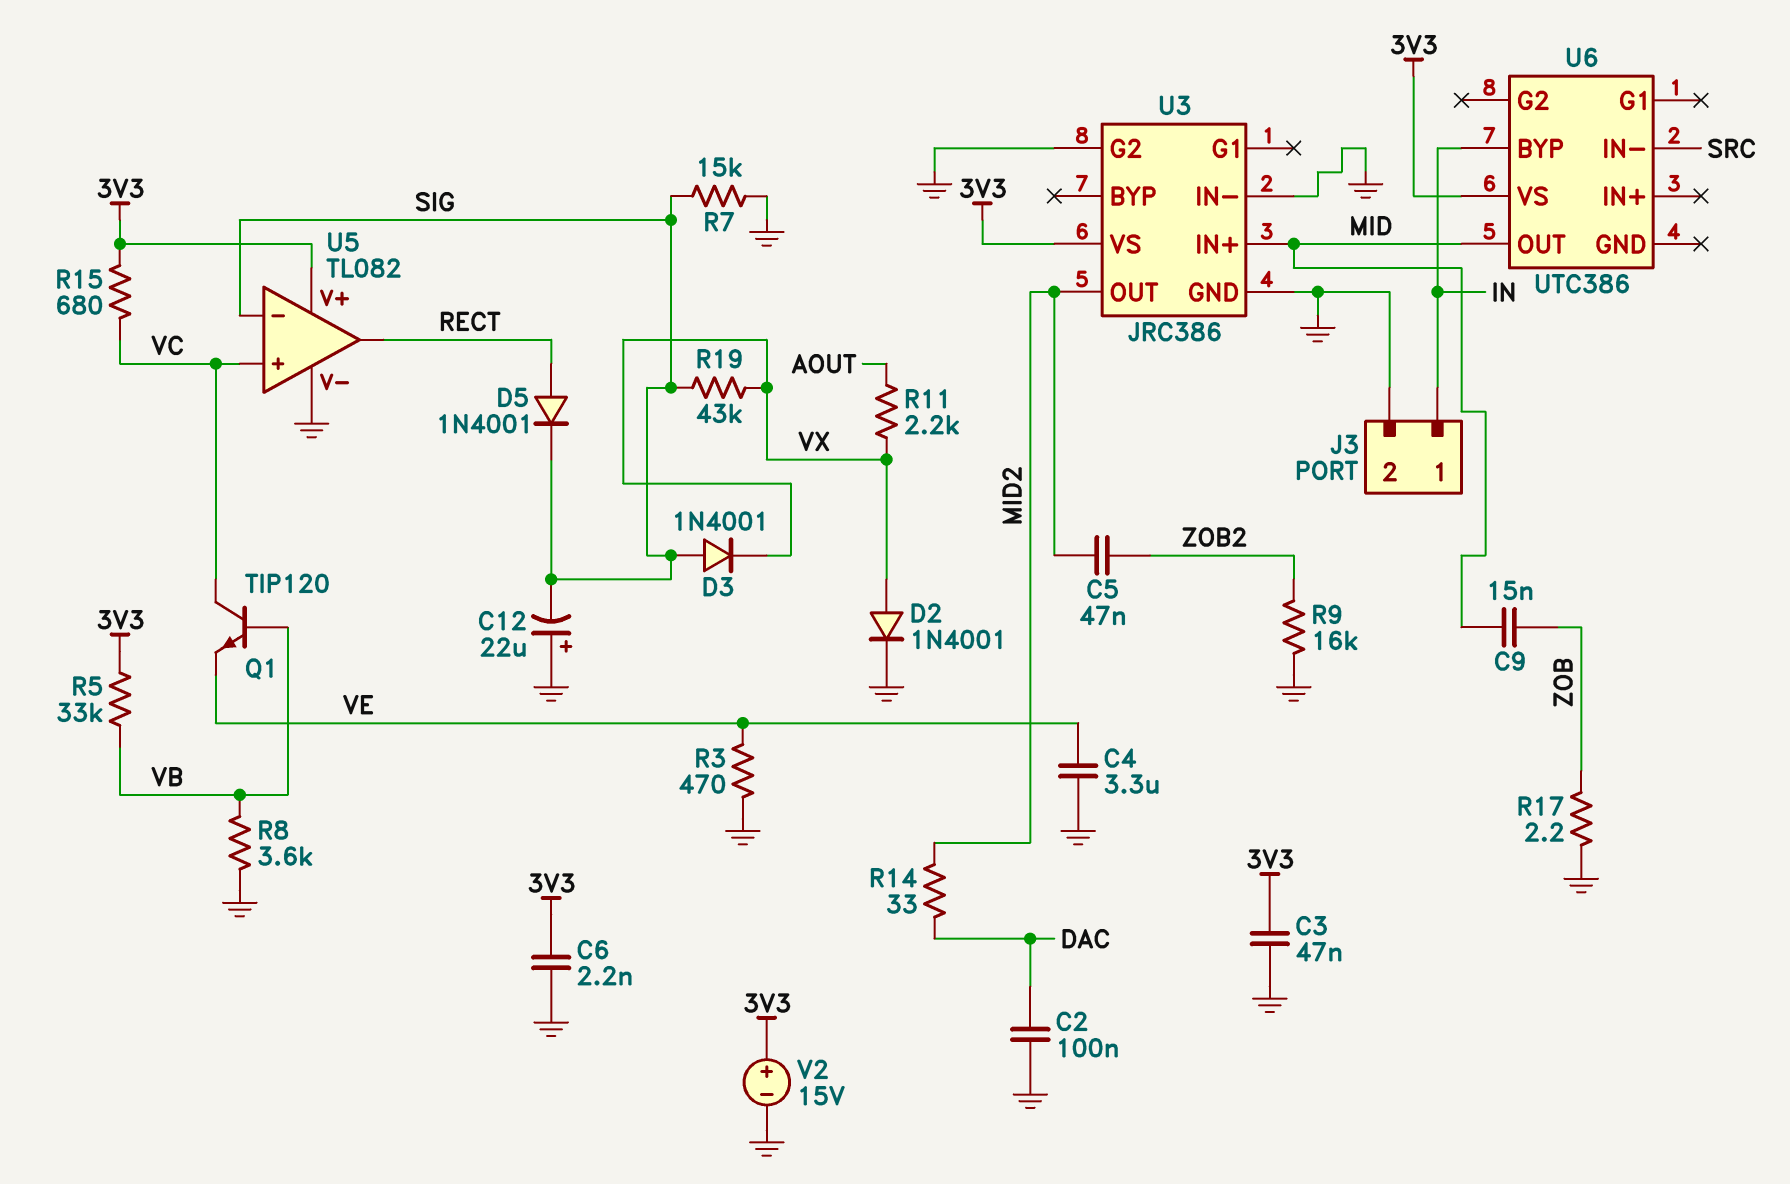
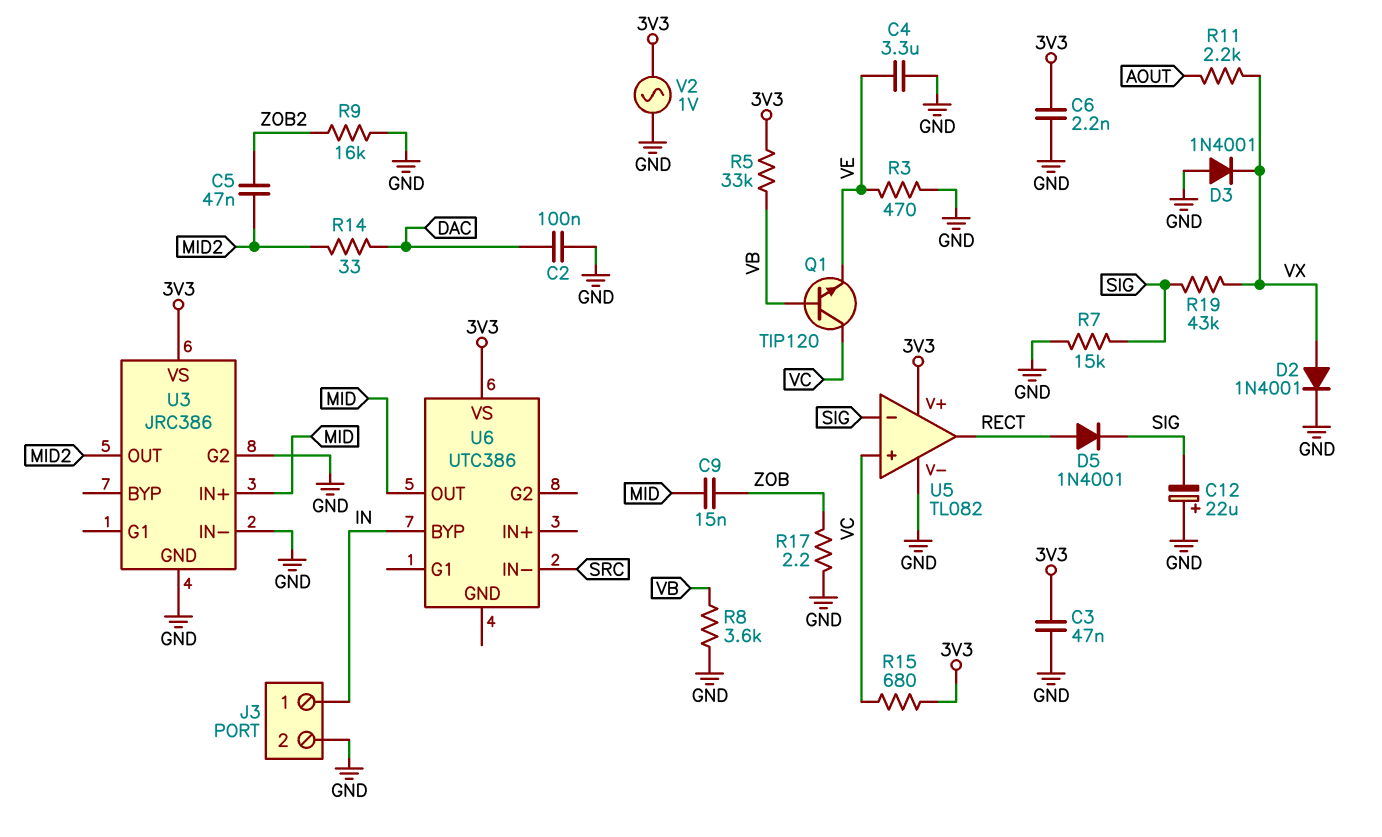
D3: diode 1N4001 (A SIG, K VX) -> diode 1N4001 (A GND, K VX)
V2: 15V (plus 3V3, minus GND) -> AC 1V (3V3, GND)

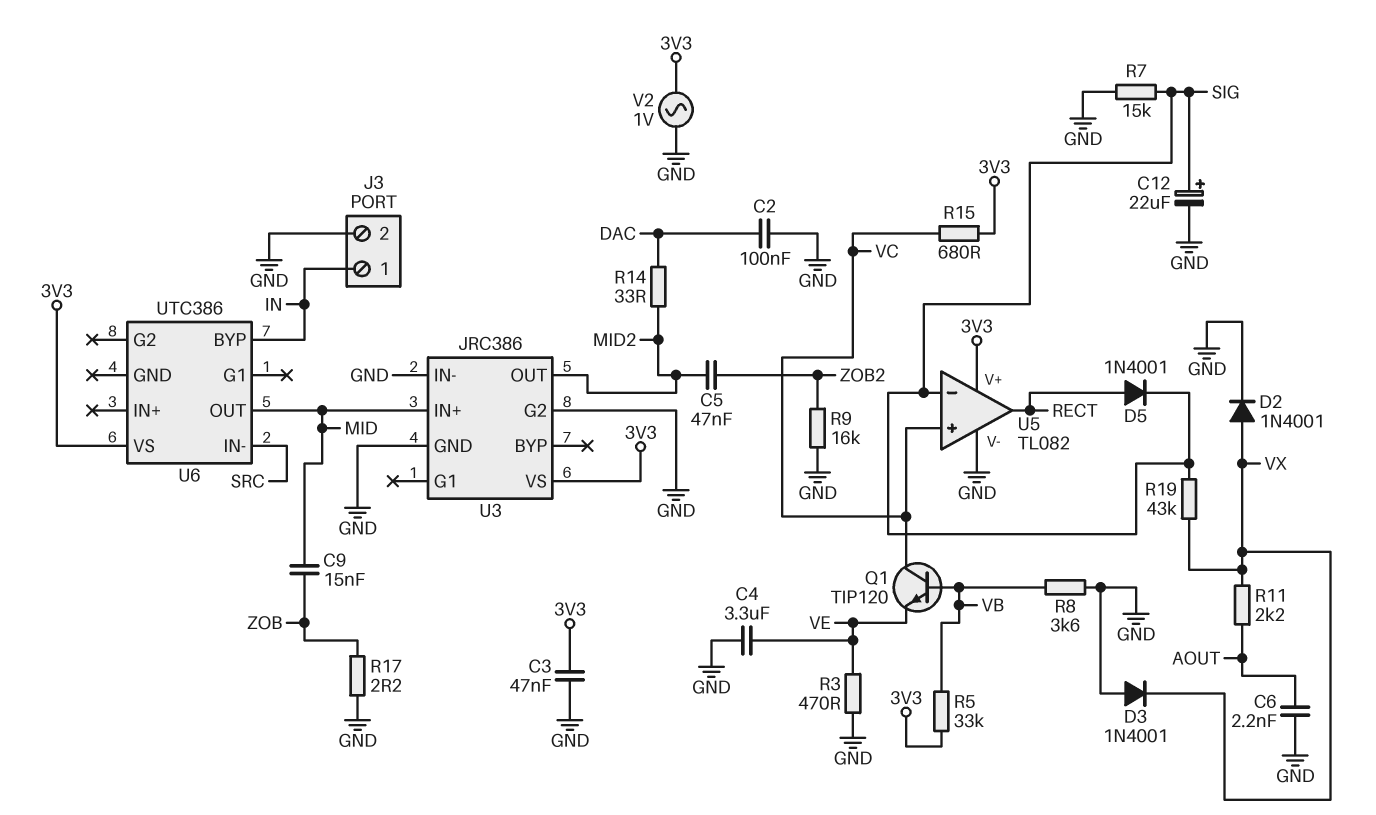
C6: 2.2nF (3V3, GND) -> 2.2nF (AOUT, GND)
C12: 22uF (plus GND, minus SIG) -> 22uF (plus SIG, minus GND)

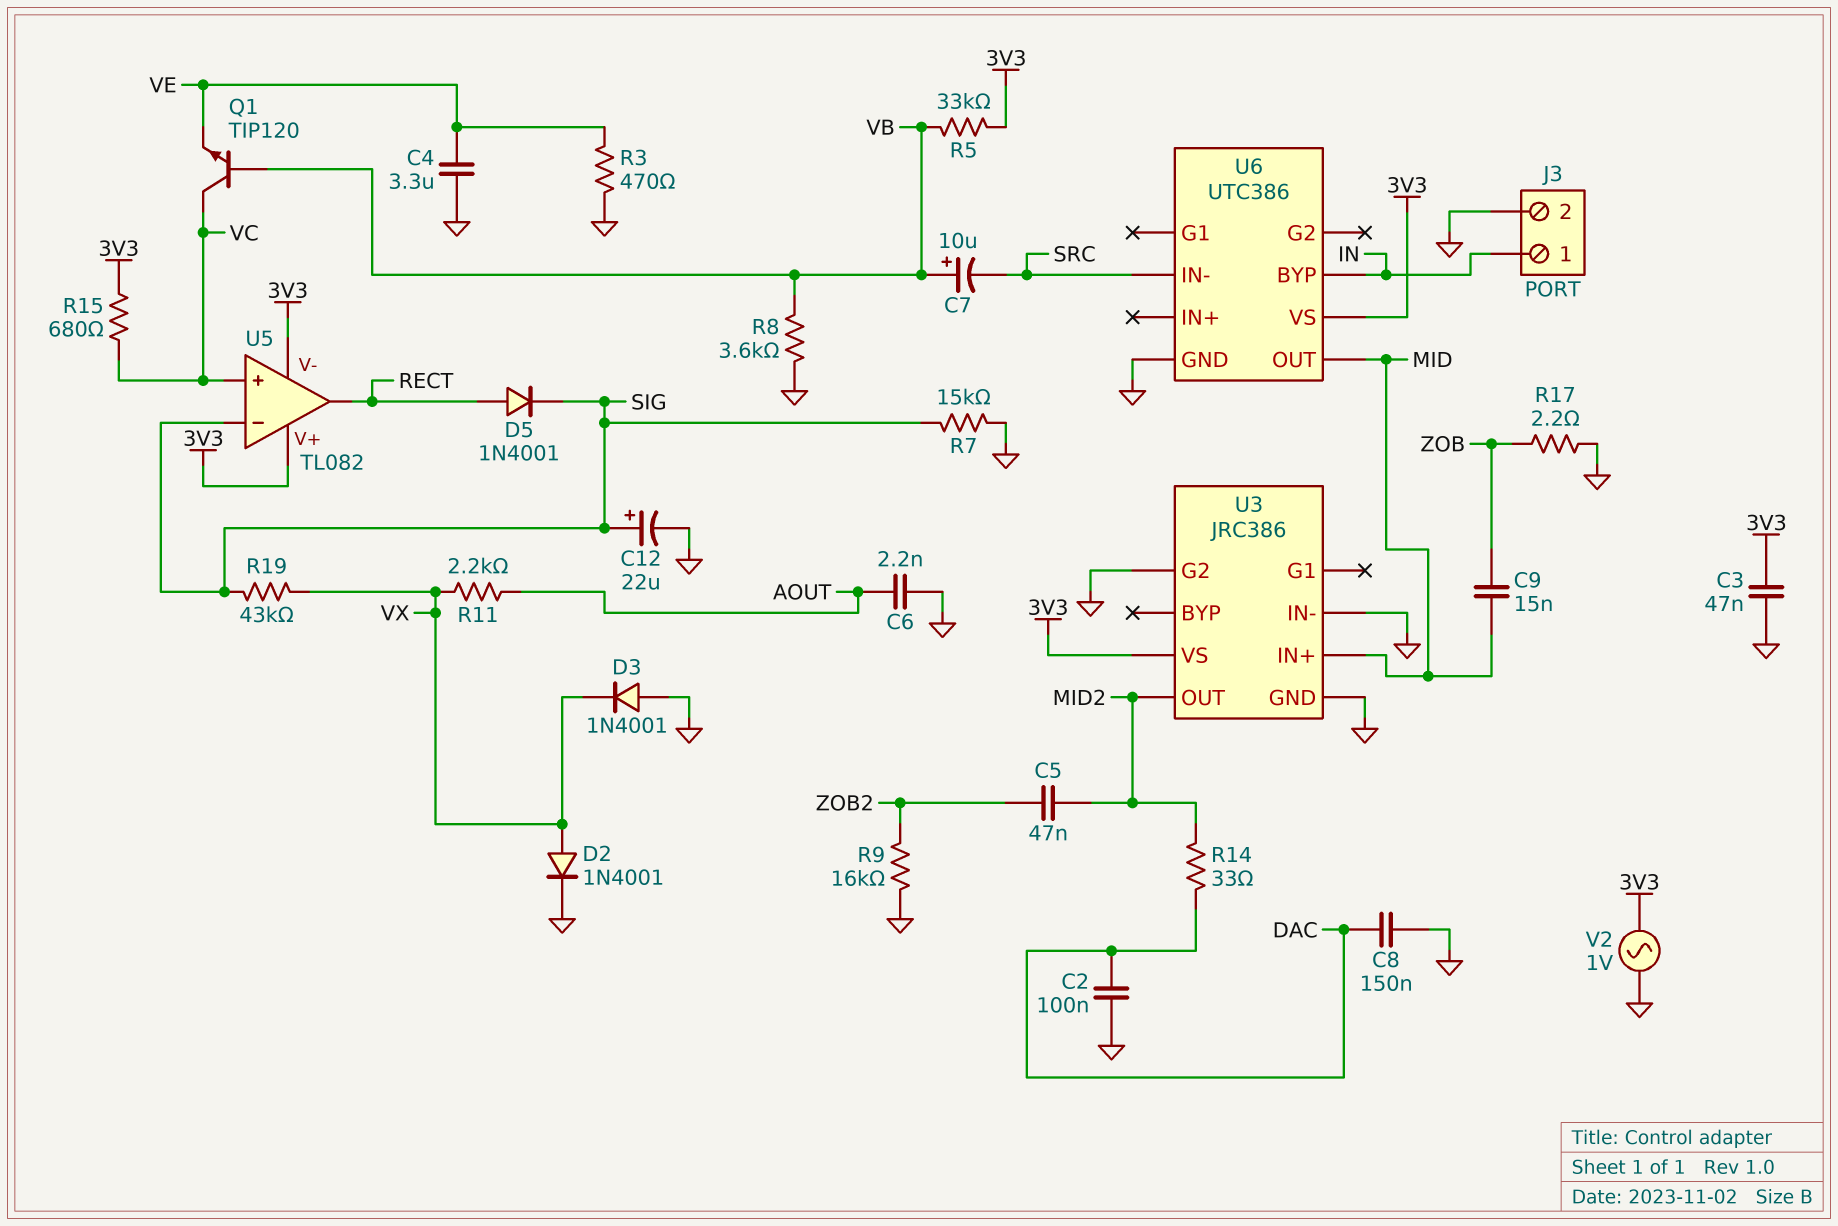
C7: none -> 10uF (plus VB, minus SRC)
C8: none -> 150nF (DAC, GND)
U5 pin V-: GND -> 3V3
U6 pin GND: none -> GND

